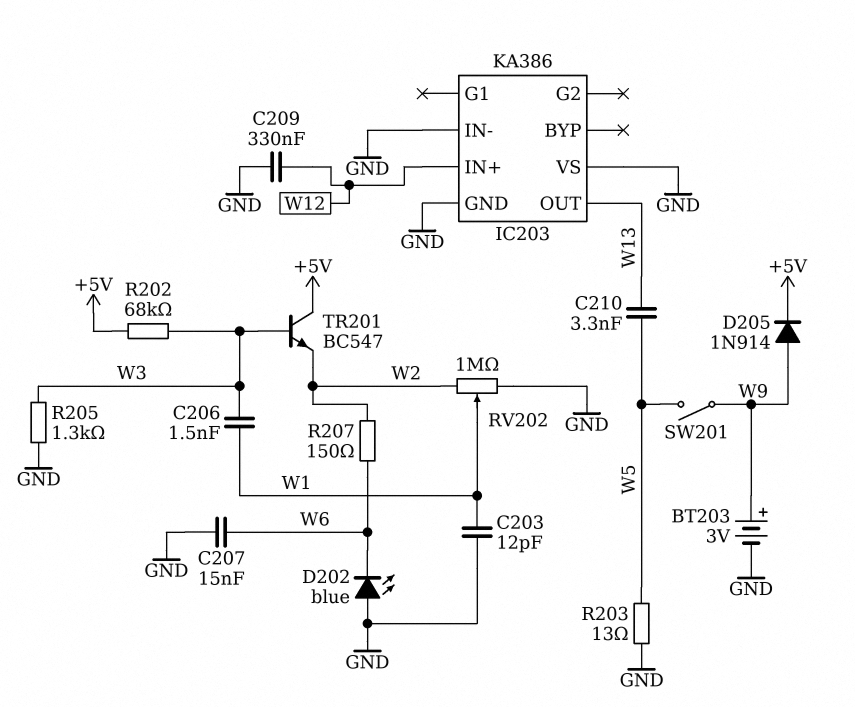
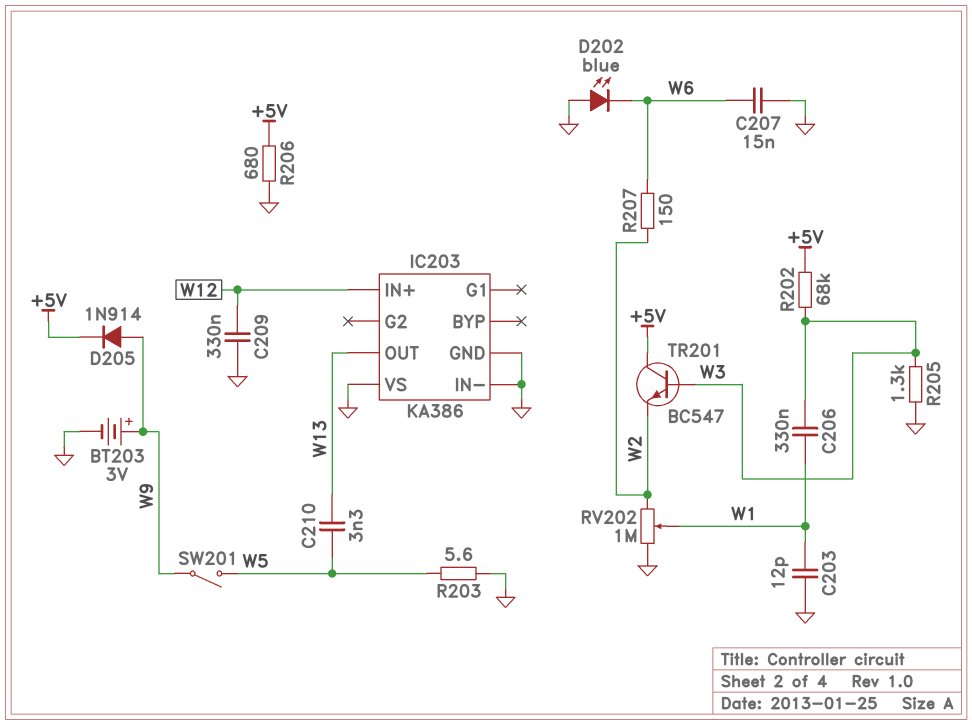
C206: 1.5nF (W1, W3) -> 330nF (W1, W3)
R203: 13 (GND, W5) -> 5.6 (GND, W5)
R206: none -> 680 (+5V, GND)

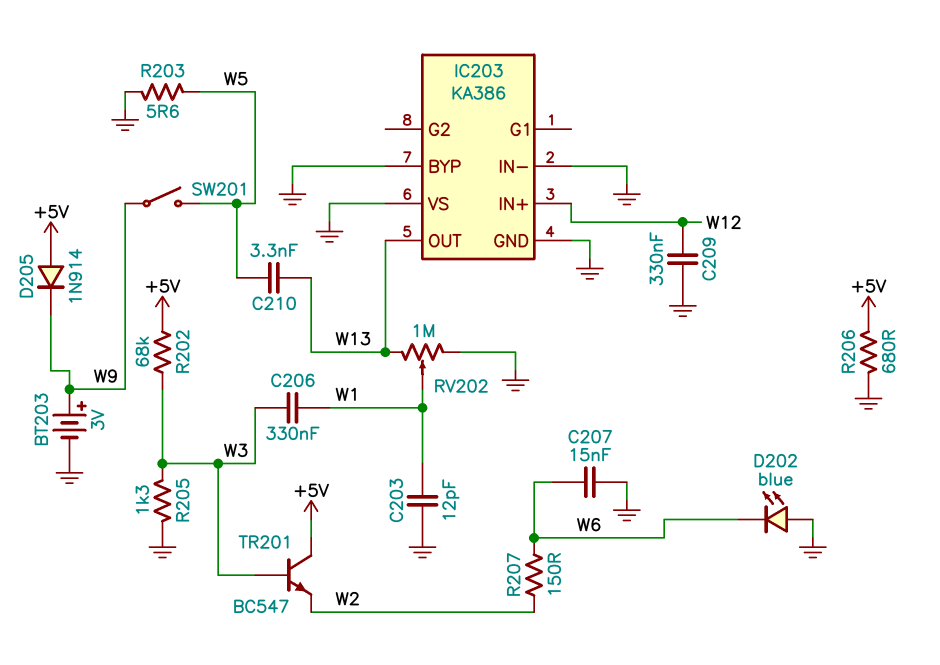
D205: diode 1N914 (A W9, K +5V) -> diode 1N914 (A +5V, K W9)
IC203 pin BYP: none -> GND
RV202: 1M (GND, W2, wiper W1) -> 1M (GND, W13, wiper W1)

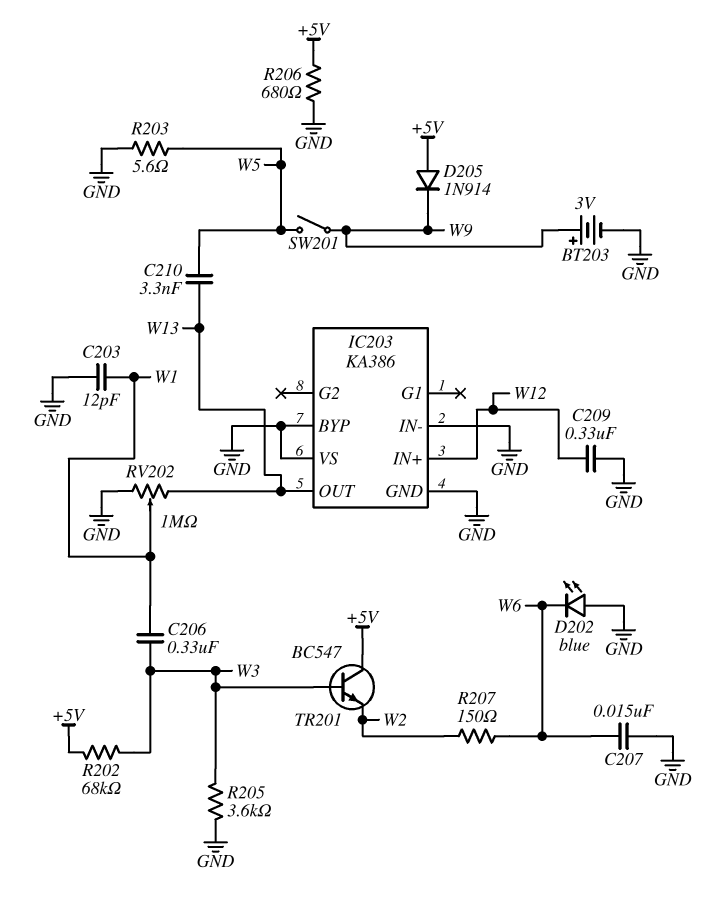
R205: 1.3k (GND, W3) -> 3.6k (GND, W3)

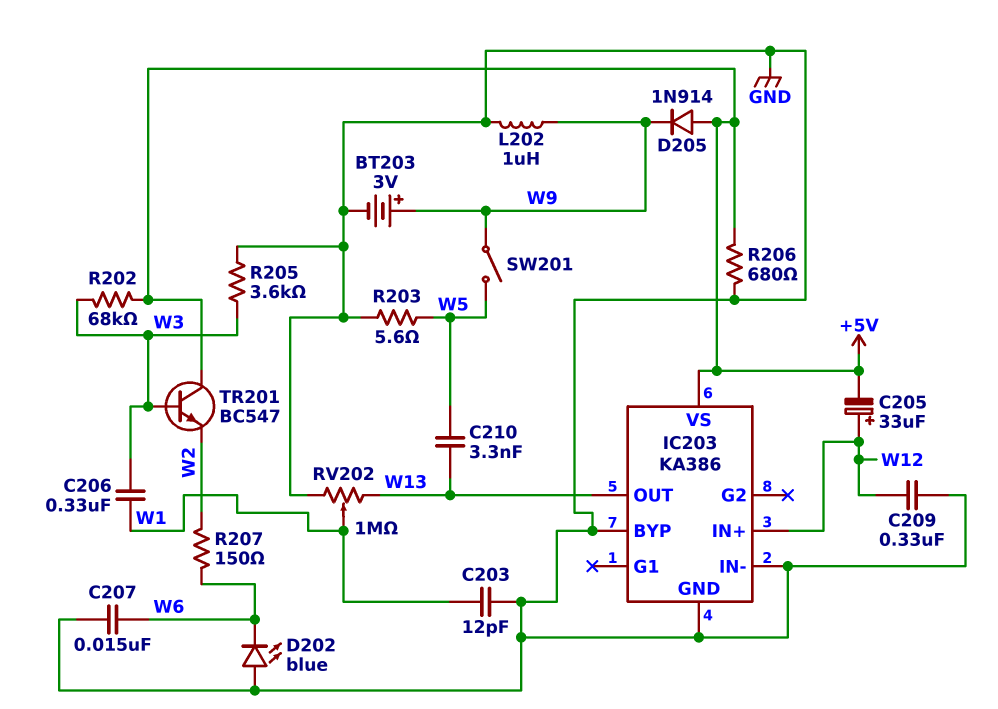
C205: none -> 33uF (plus W12, minus +5V)
IC203 pin VS: GND -> +5V
L202: none -> 1uH (GND, W9)

